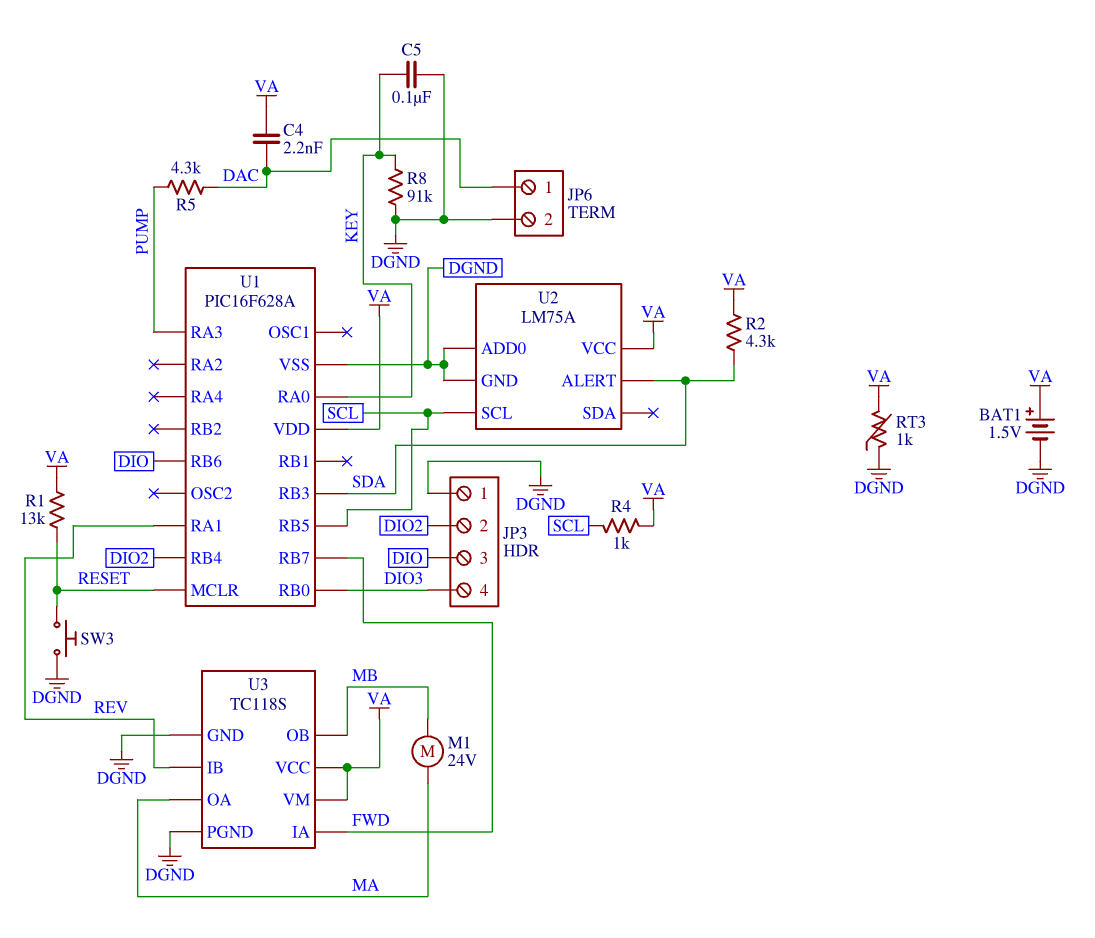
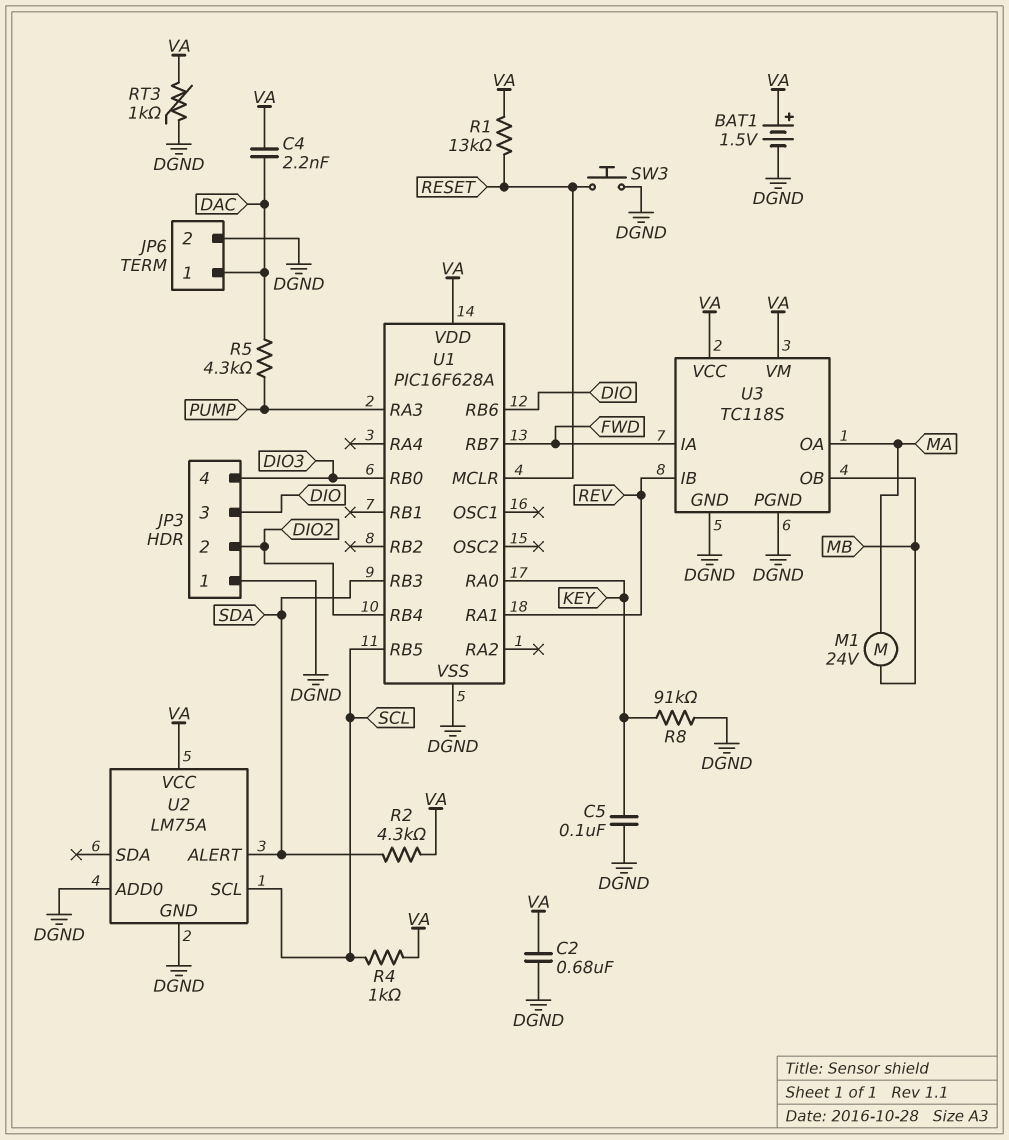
C2: none -> 680nF (DGND, VA)

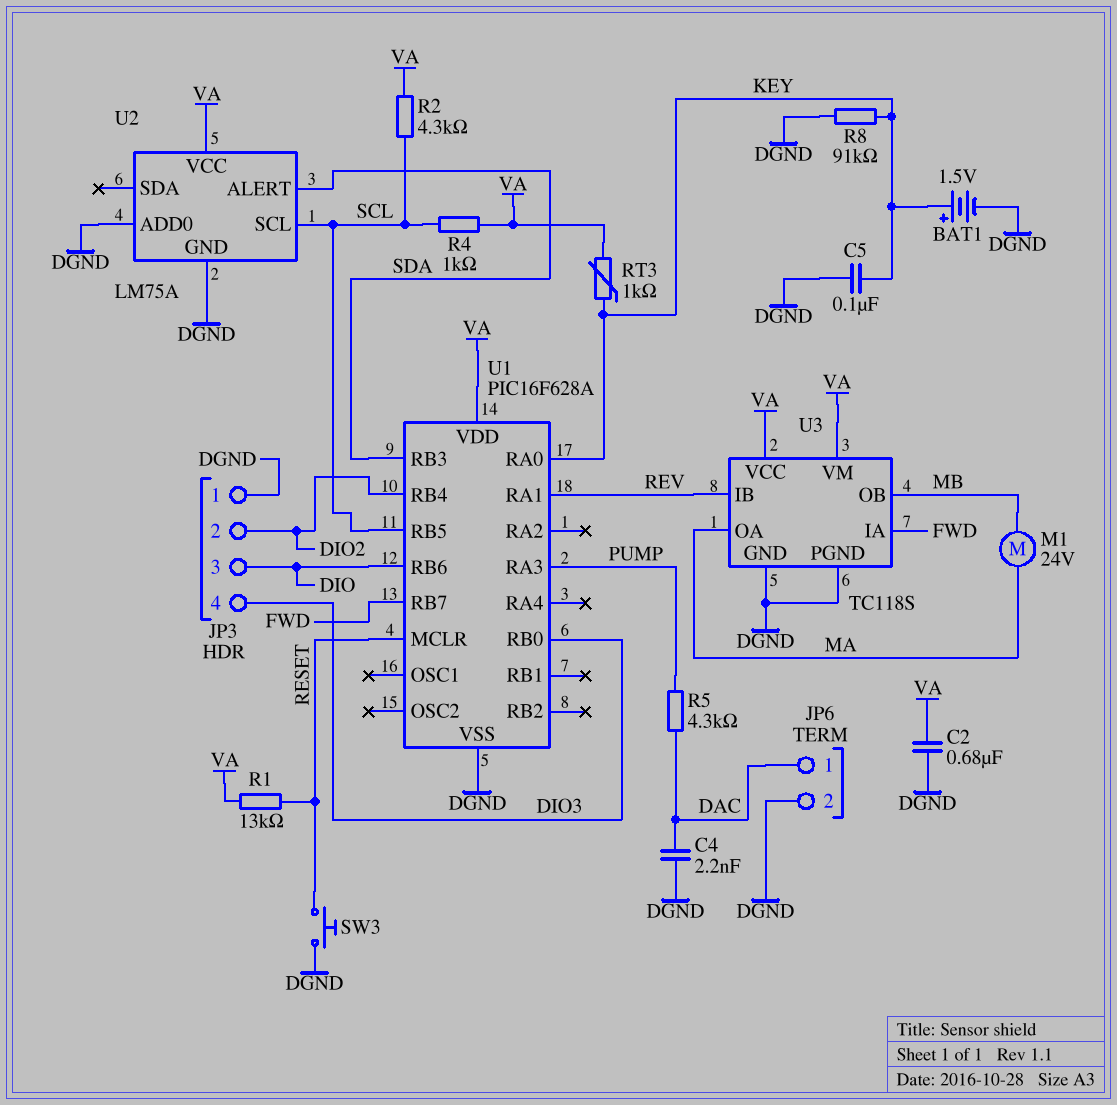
BAT1: 1.5V (plus VA, minus DGND) -> 1.5V (plus KEY, minus DGND)
C4: 2.2nF (DAC, VA) -> 2.2nF (DAC, DGND)
R2: 4.3k (SDA, VA) -> 4.3k (SCL, VA)
RT3: 1k (DGND, VA) -> 1k (KEY, VA)

